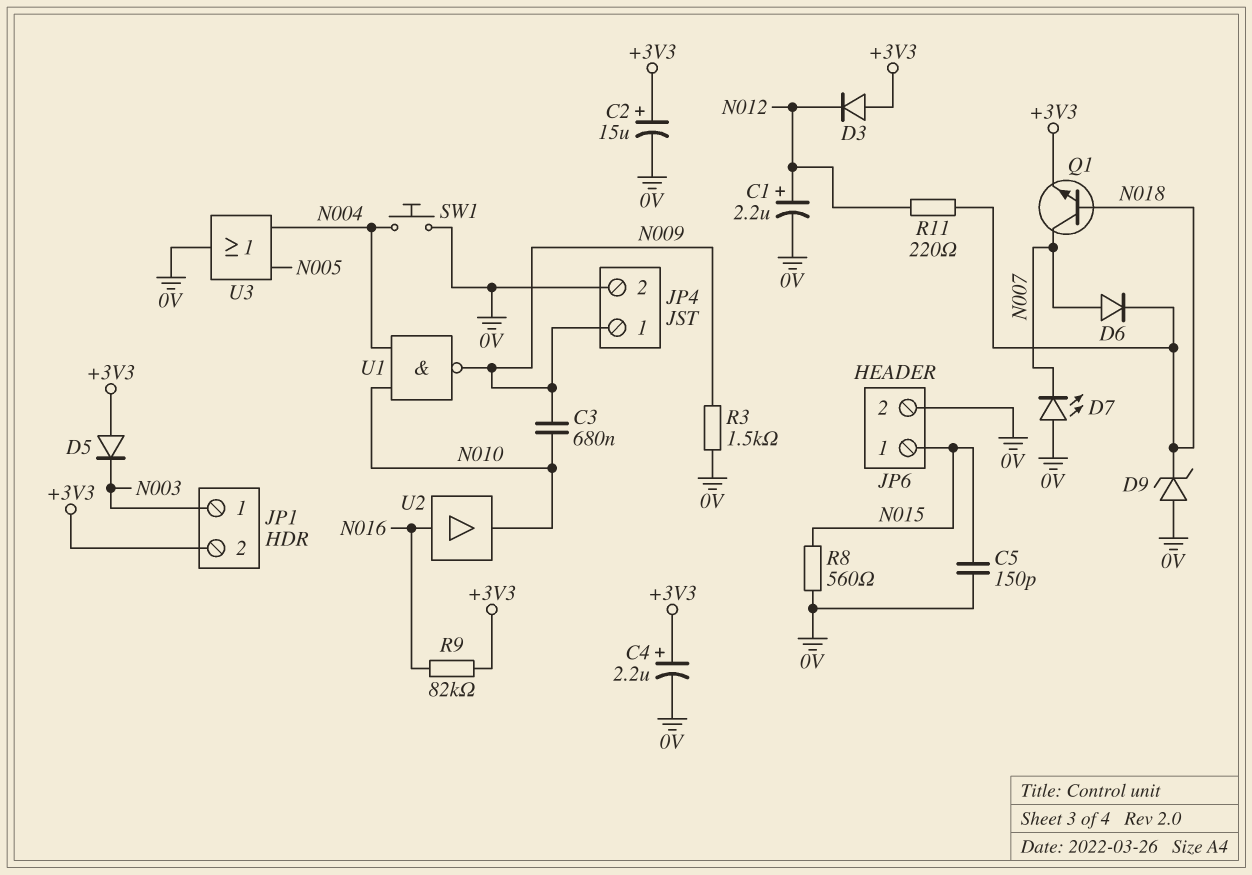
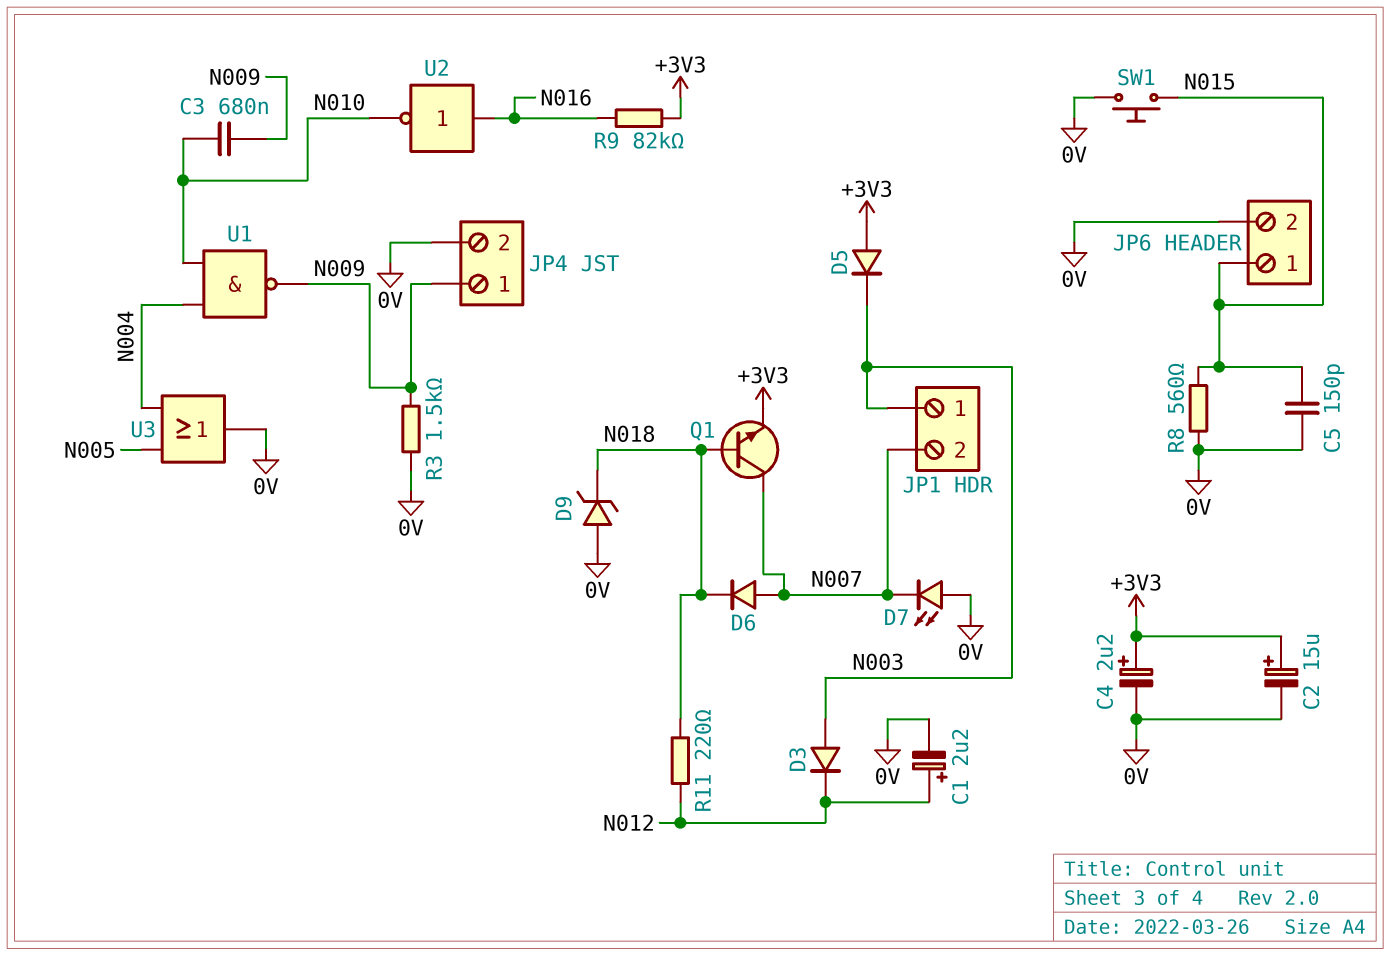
D3: diode (A +3V3, K N012) -> diode (A N003, K N012)
JP1 pin 2: +3V3 -> N007
SW1: button (0V, N004) -> button (0V, N015)
U2: buffer (in N016, out N010) -> NOT (in N016, out N010)

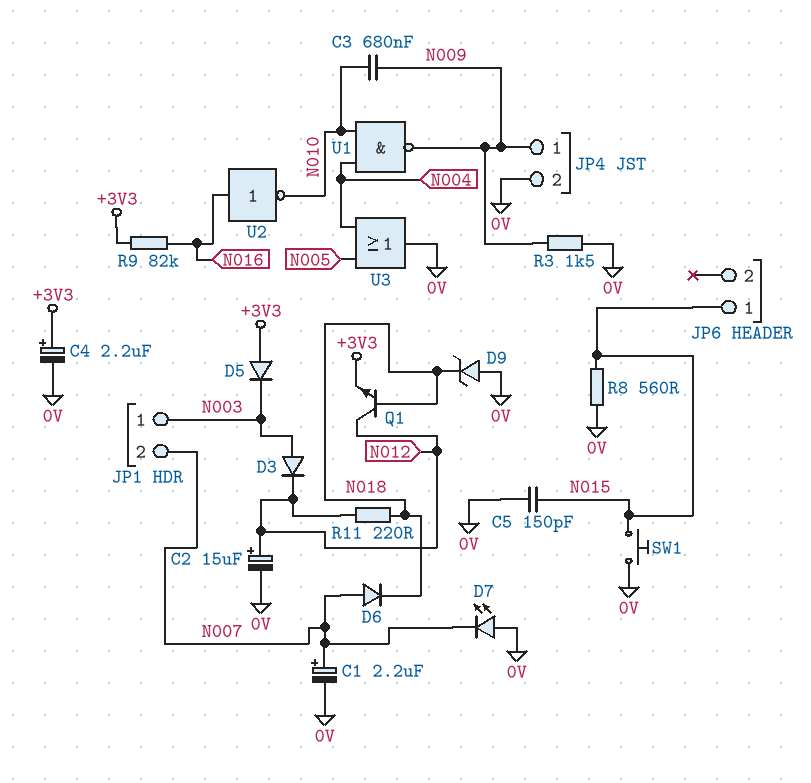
C1: 2.2uF (plus N012, minus 0V) -> 2.2uF (plus N007, minus 0V)
C2: 15uF (plus +3V3, minus 0V) -> 15uF (plus N012, minus 0V)
JP6 pin 2: 0V -> none
Q1: NPN (B N018, C N007, E +3V3) -> NPN (B N018, C N012, E +3V3)

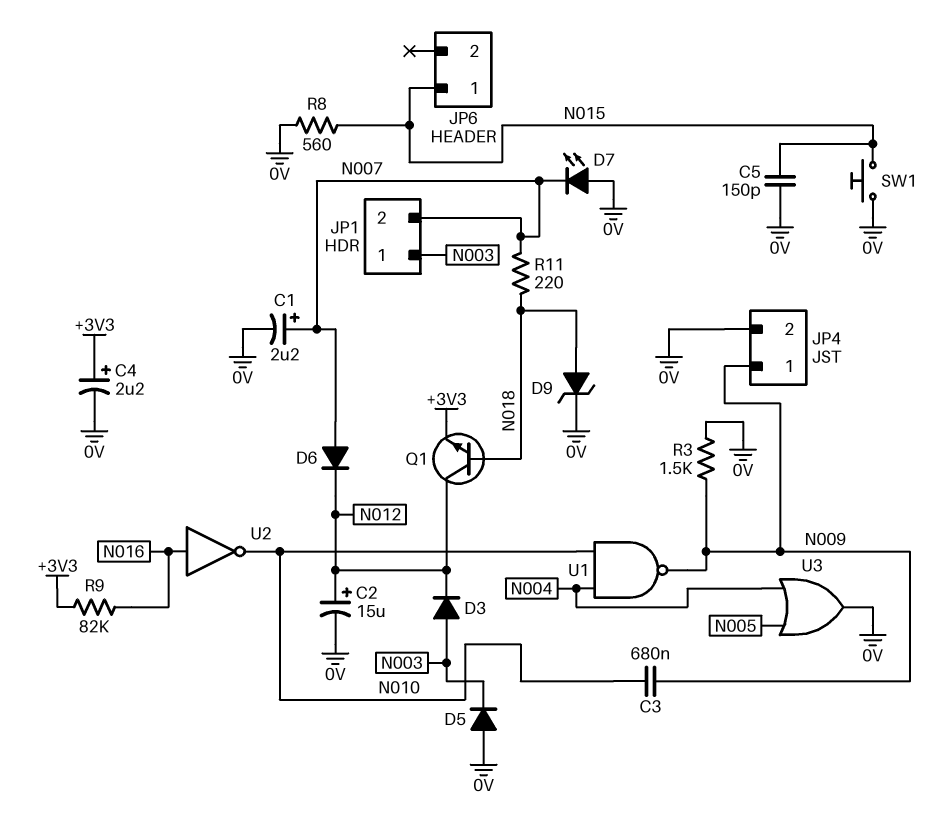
D5: diode (A +3V3, K N003) -> diode (A 0V, K N003)
D6: diode (A N007, K N018) -> diode (A N007, K N012)
D9: zener (A 0V, K N018) -> zener (A N018, K 0V)
R11: 220 (N012, N018) -> 220 (N007, N018)

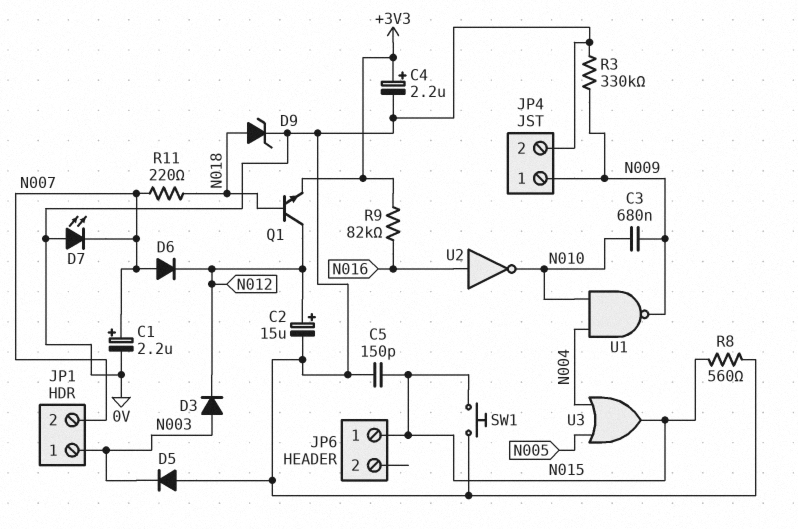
R3: 1.5k (0V, N009) -> 330k (0V, N009)
U3: OR (in N004, in N005, out 0V) -> OR (in N004, in N005, out N015)

